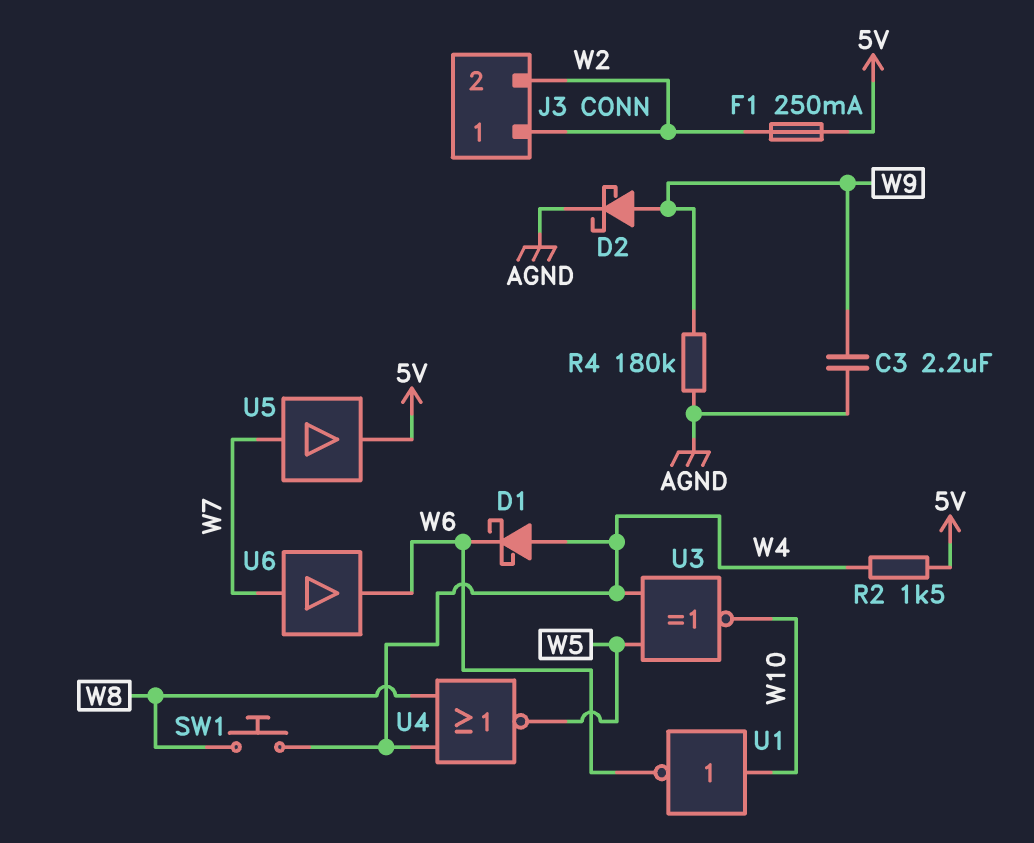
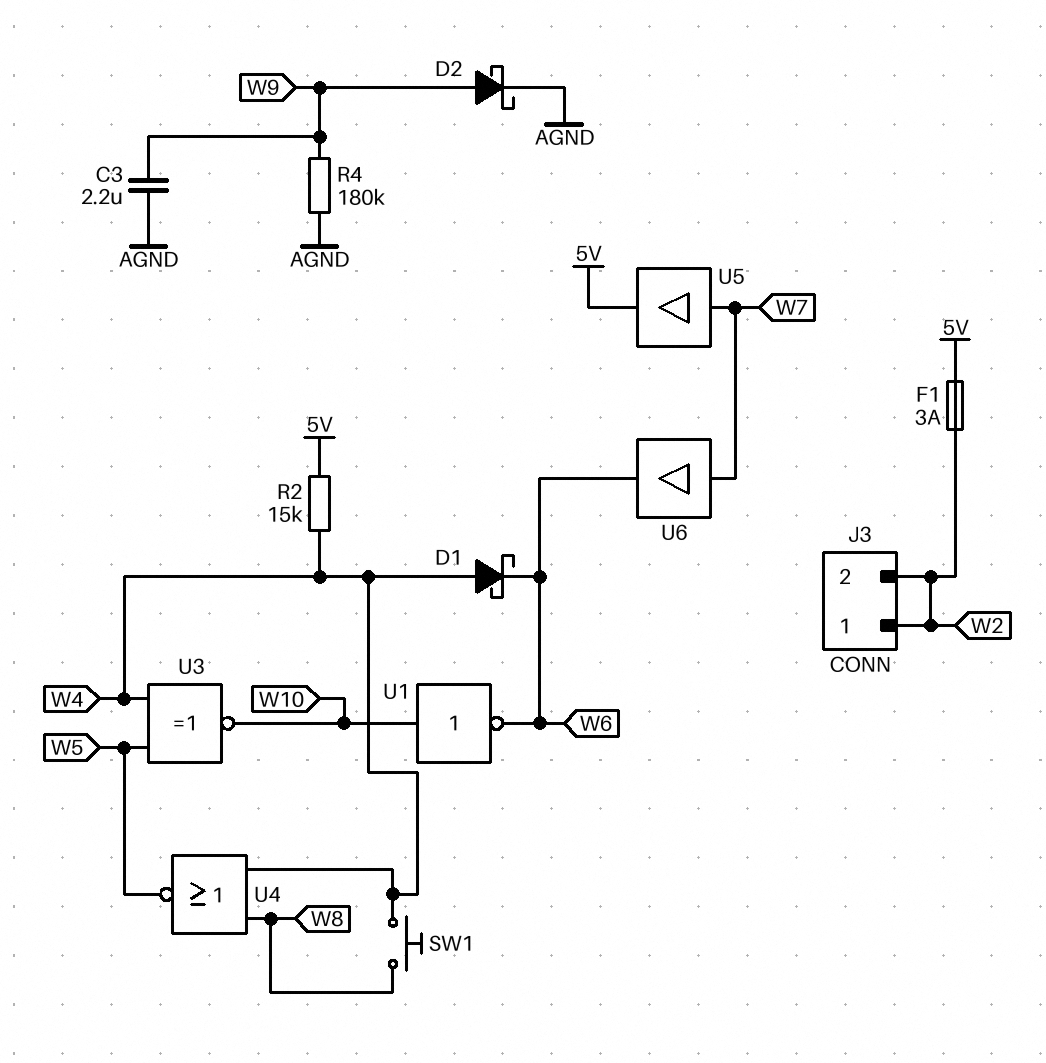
F1: 250mA (5V, W2) -> 3A (5V, W2)
R2: 1.5k (5V, W4) -> 15k (5V, W4)

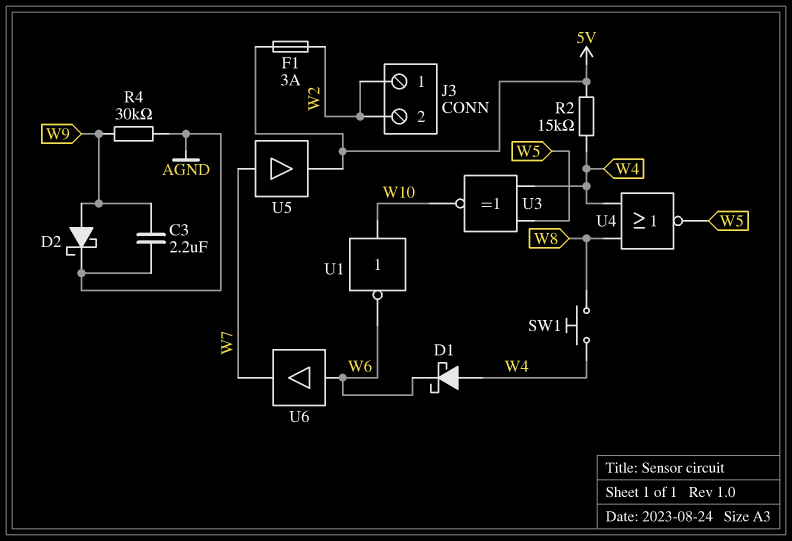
R4: 180k (AGND, W9) -> 30k (AGND, W9)
U6: buffer (in W7, out W6) -> buffer (in W6, out W7)

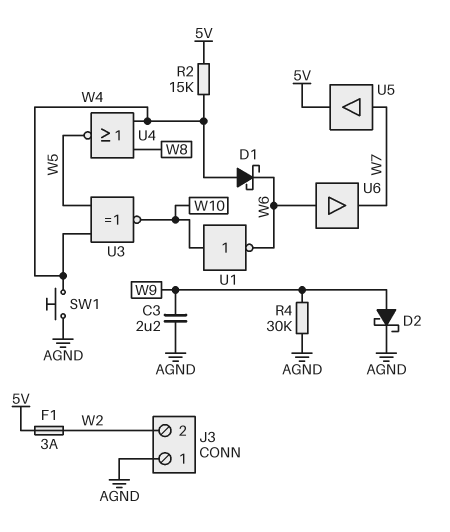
J3 pin 1: W2 -> AGND
SW1: button (W4, W8) -> button (AGND, W4)

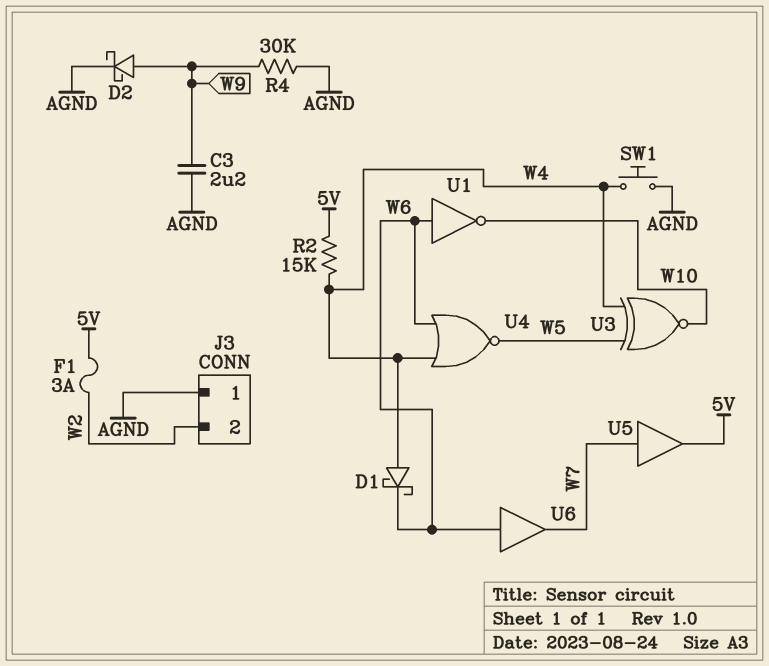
U1: NOT (in W10, out W6) -> NOT (in W6, out W10)
U4: NOR (in W4, in W8, out W5) -> NOR (in W4, in W6, out W5)

